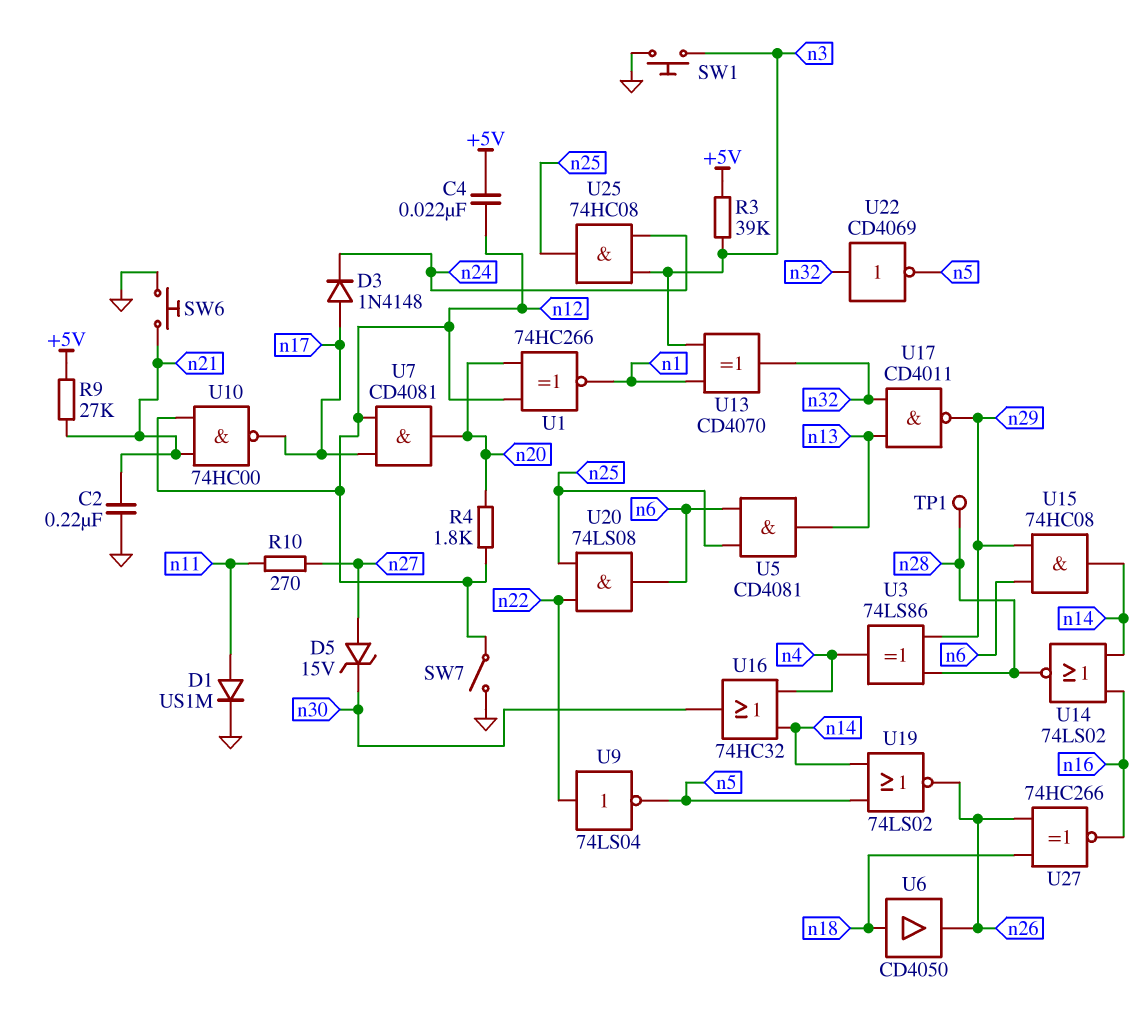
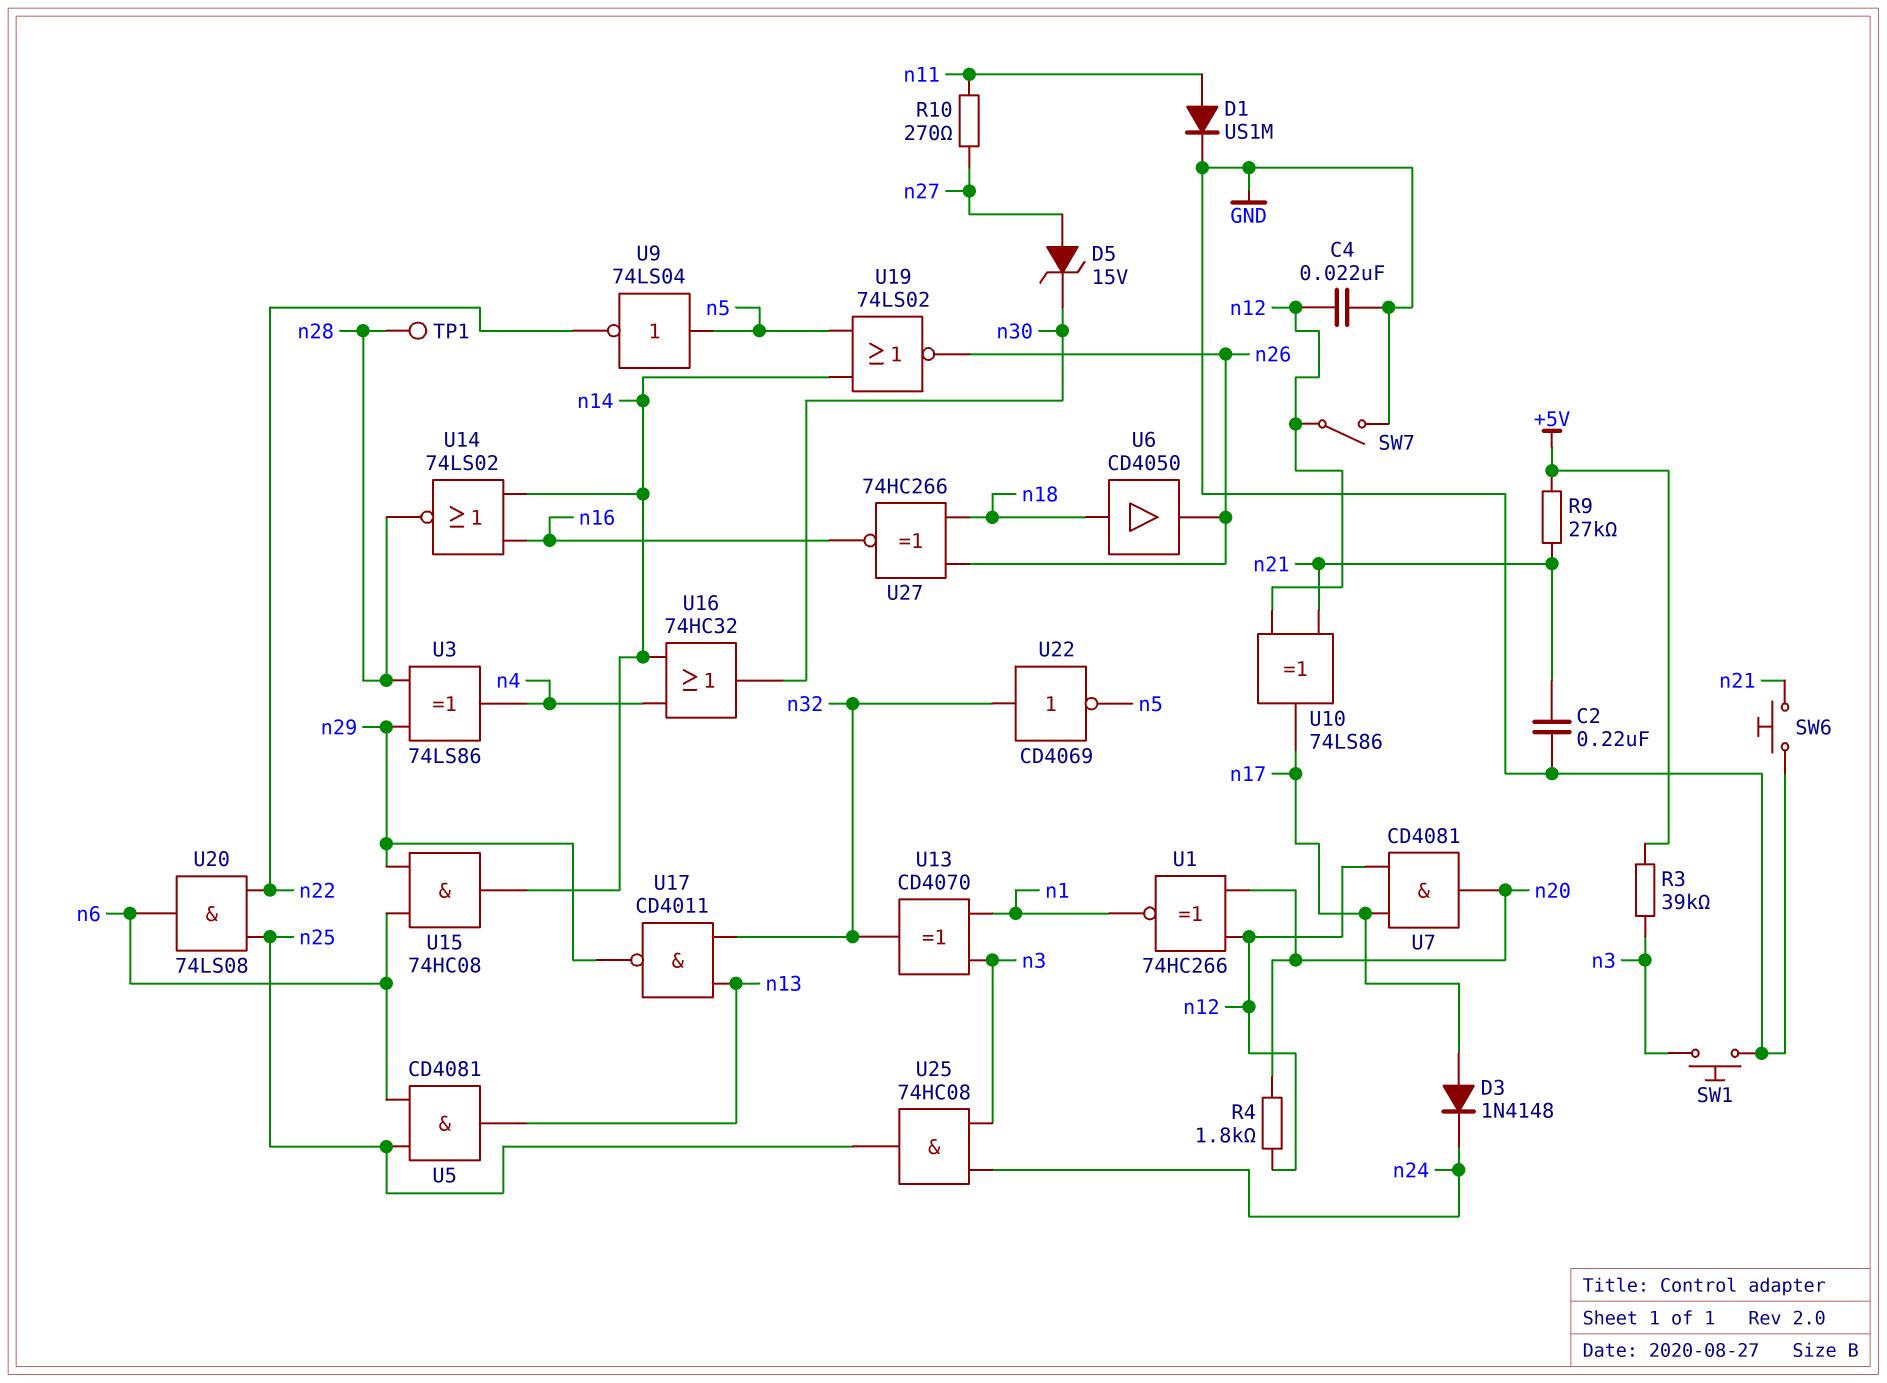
C4: 22nF (+5V, n12) -> 22nF (GND, n12)
U9: NOT 74LS04 (in n22, out n5) -> NOT 74LS04 (in n5, out n22)
U10: NAND 74HC00 (in n12, in n21, out n17) -> XOR 74LS86 (in n12, in n21, out n17)

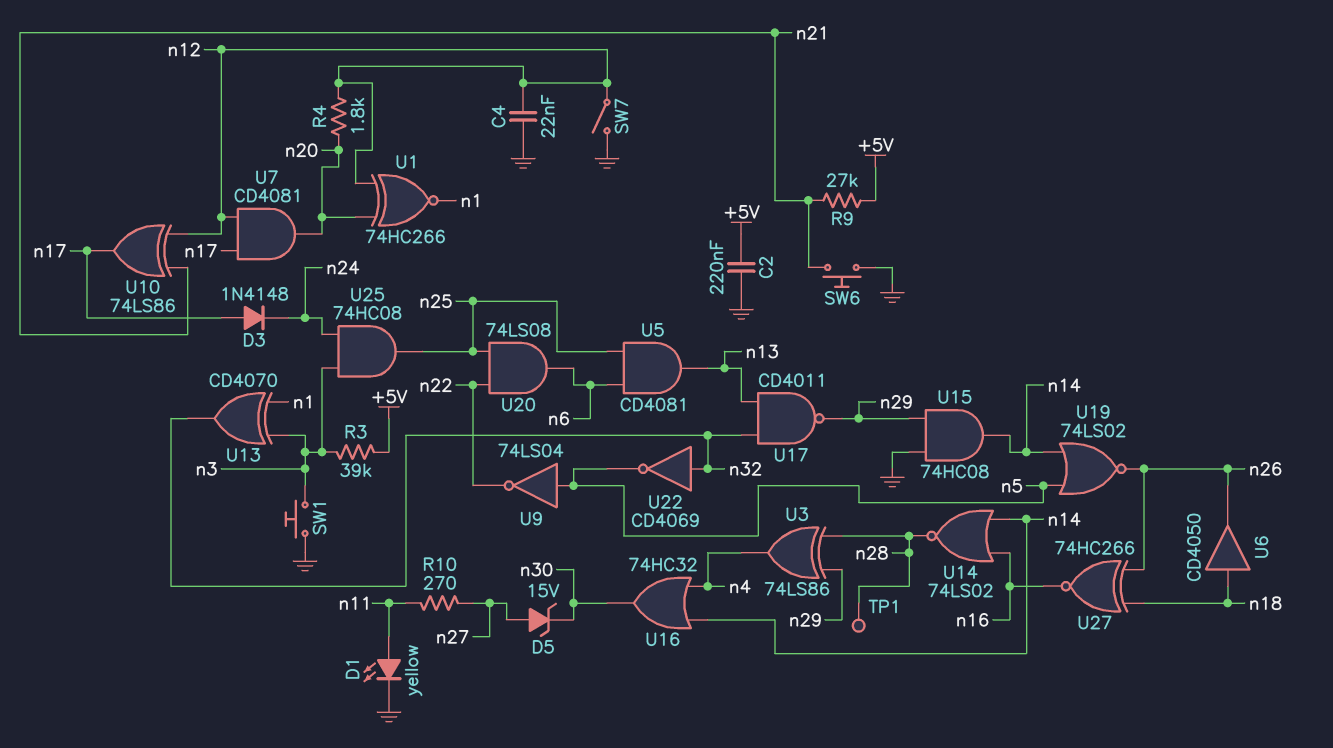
C2: 220nF (GND, n21) -> 220nF (+5V, GND)
D1: diode US1M (A n11, K GND) -> LED yellow (A n11, K GND)
U15: AND 74HC08 (in n6, in n29, out n14) -> AND 74HC08 (in GND, in n29, out n14)

